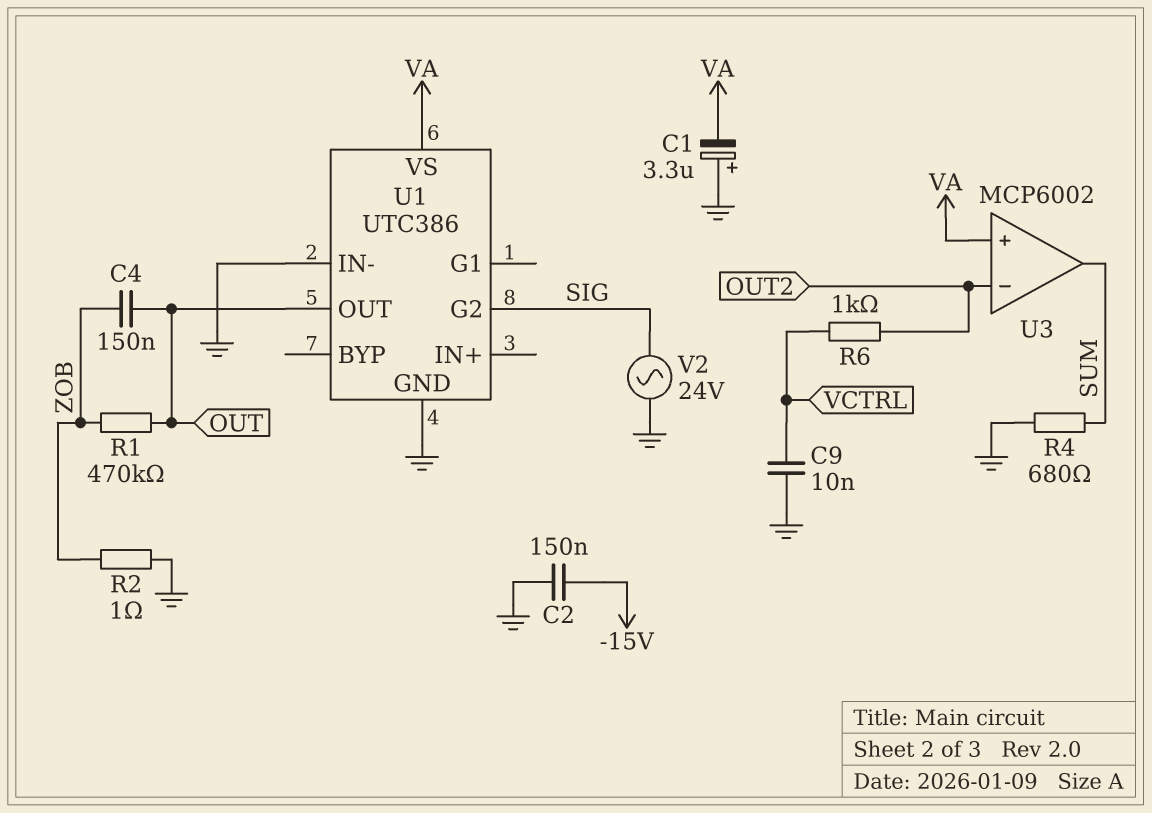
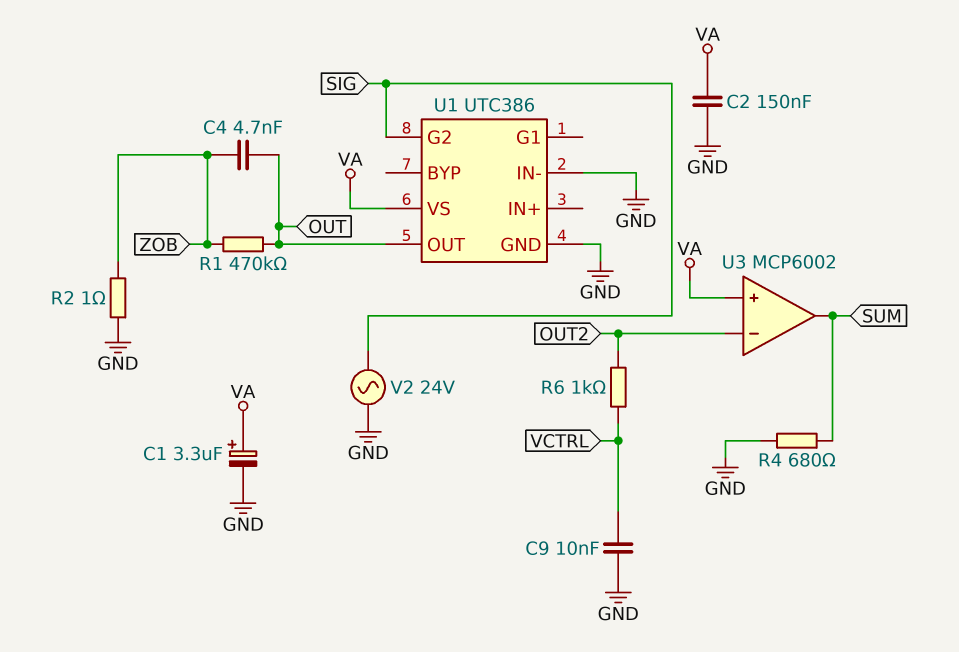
C1: 3.3uF (plus GND, minus VA) -> 3.3uF (plus VA, minus GND)
C2: 150nF (-15V, GND) -> 150nF (GND, VA)
C4: 150nF (OUT, ZOB) -> 4.7nF (OUT, ZOB)

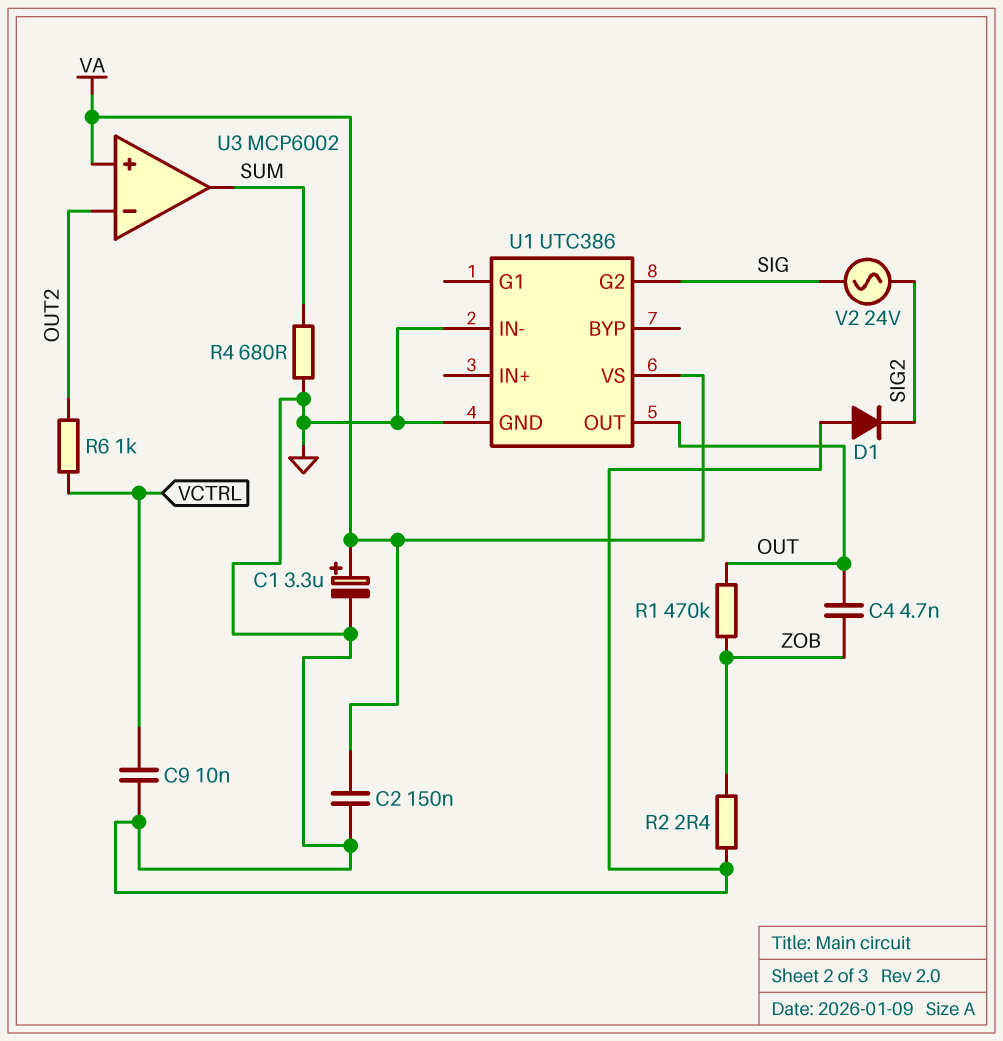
D1: none -> diode (A GND, K SIG2)
R2: 1 (GND, ZOB) -> 2.4 (GND, ZOB)
V2: AC 24V (GND, SIG) -> AC 24V (SIG, SIG2)

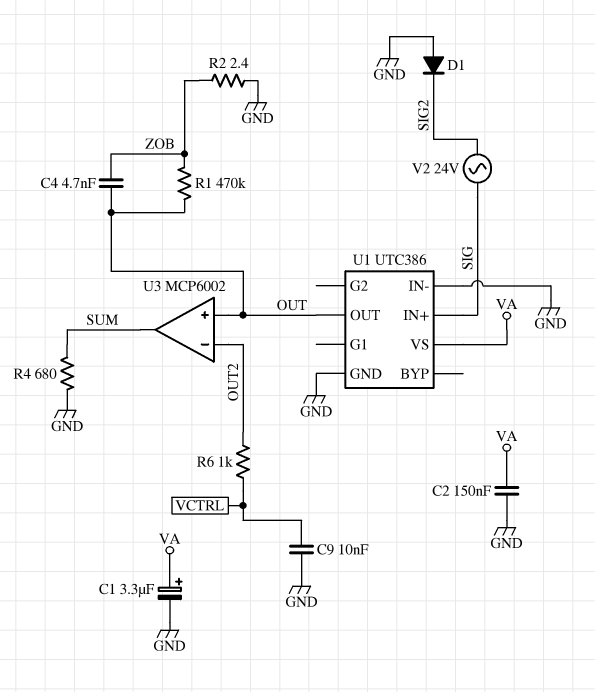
U1 pin G2: SIG -> none
U1 pin IN+: none -> SIG
U3 pin in+: VA -> OUT

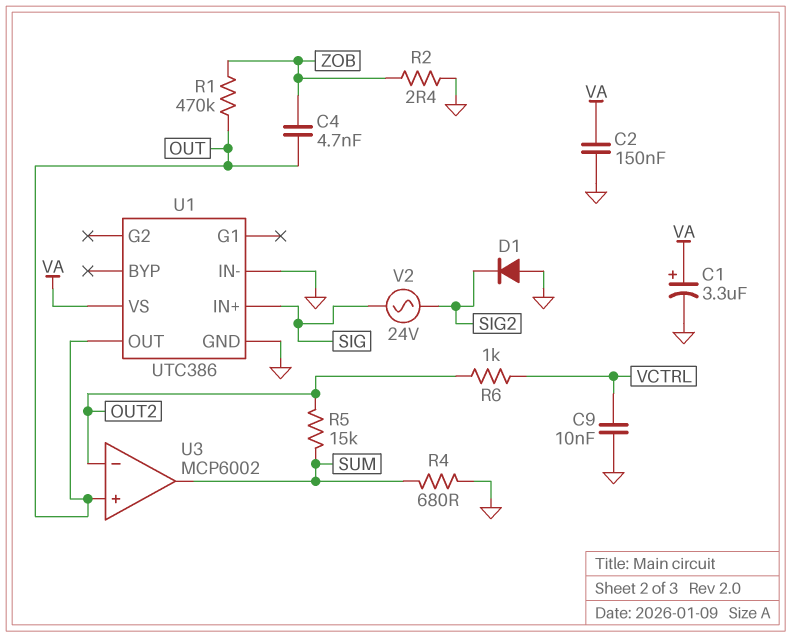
R5: none -> 15k (OUT2, SUM)

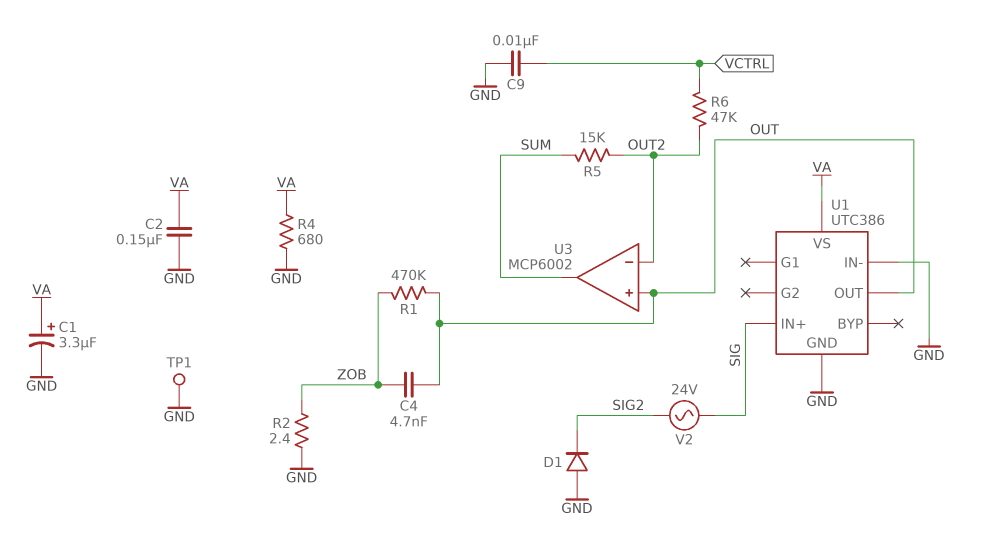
R4: 680 (GND, SUM) -> 680 (GND, VA)
R6: 1k (OUT2, VCTRL) -> 47k (OUT2, VCTRL)
TP1: none -> test point (GND)

